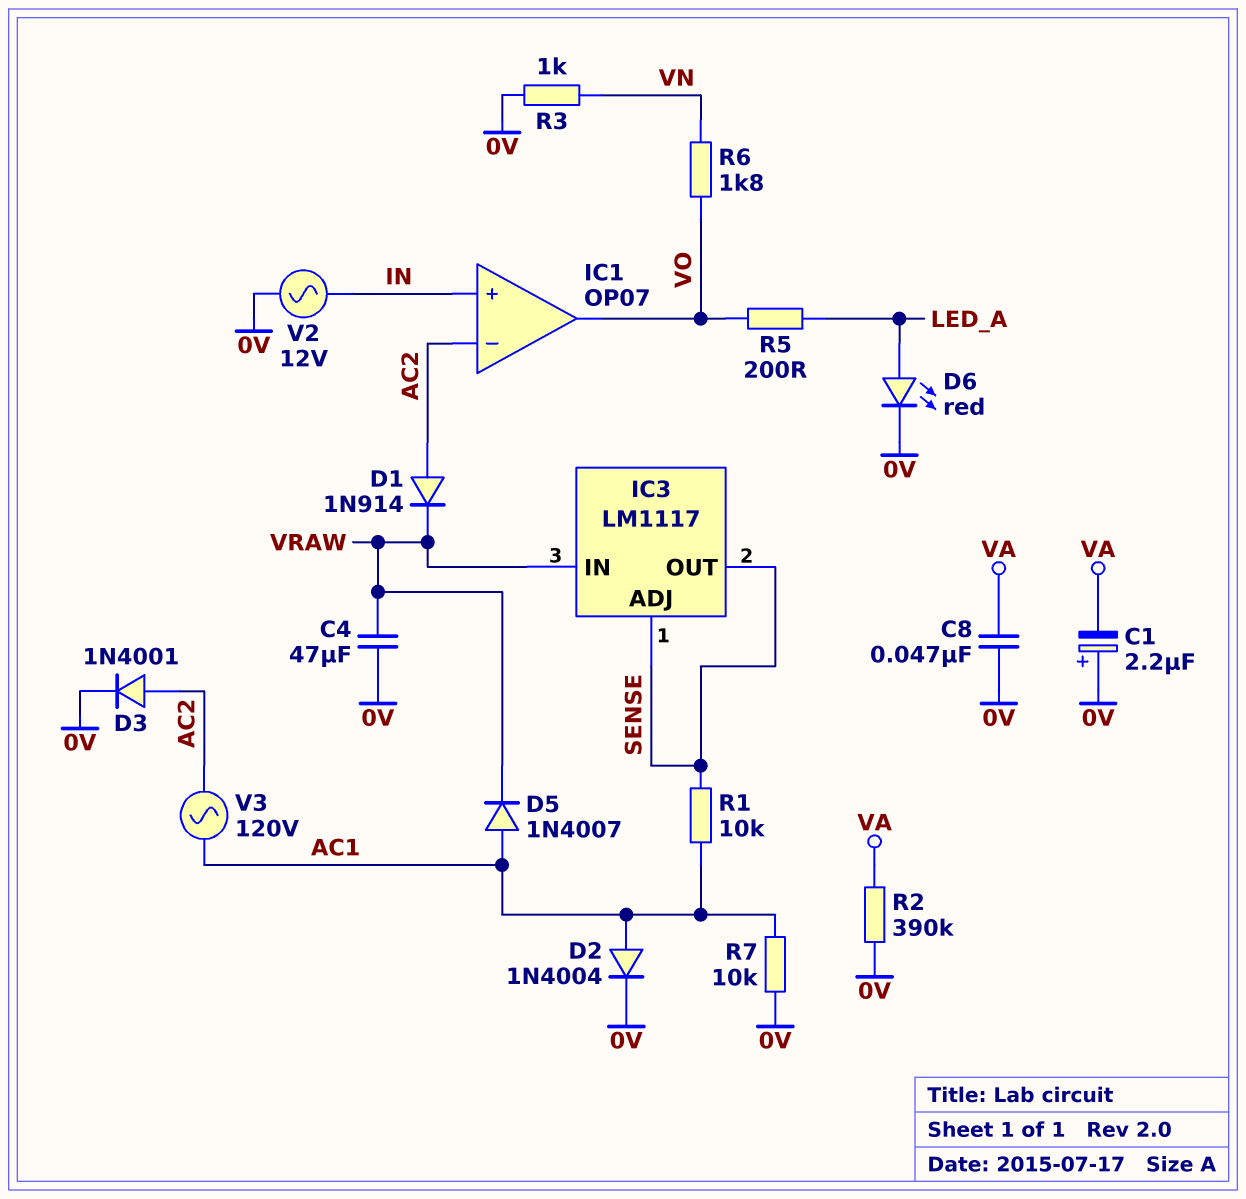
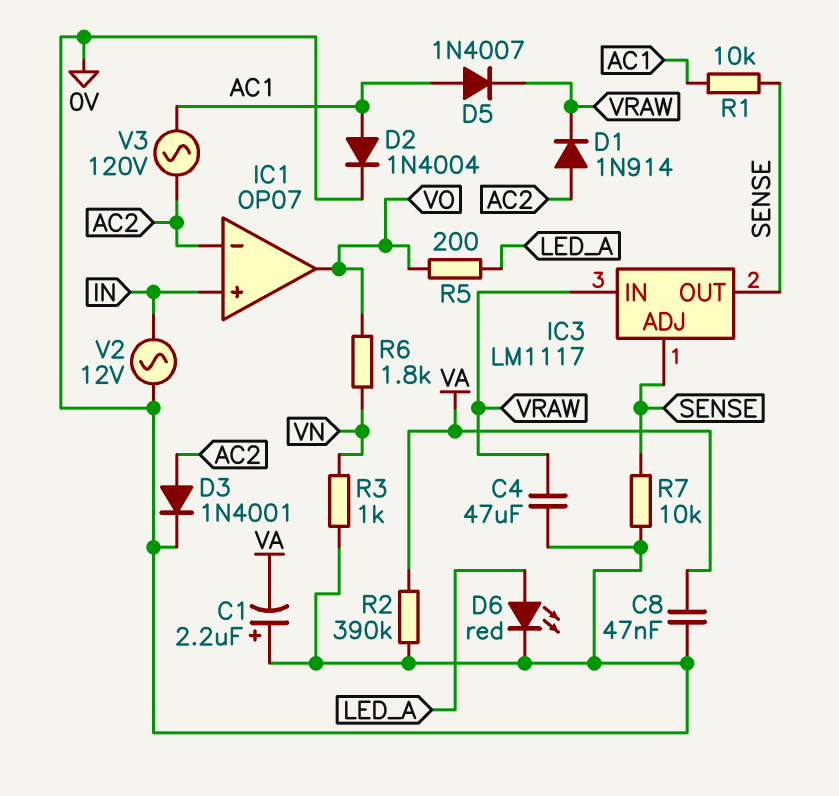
R7: 10k (0V, AC1) -> 10k (0V, SENSE)

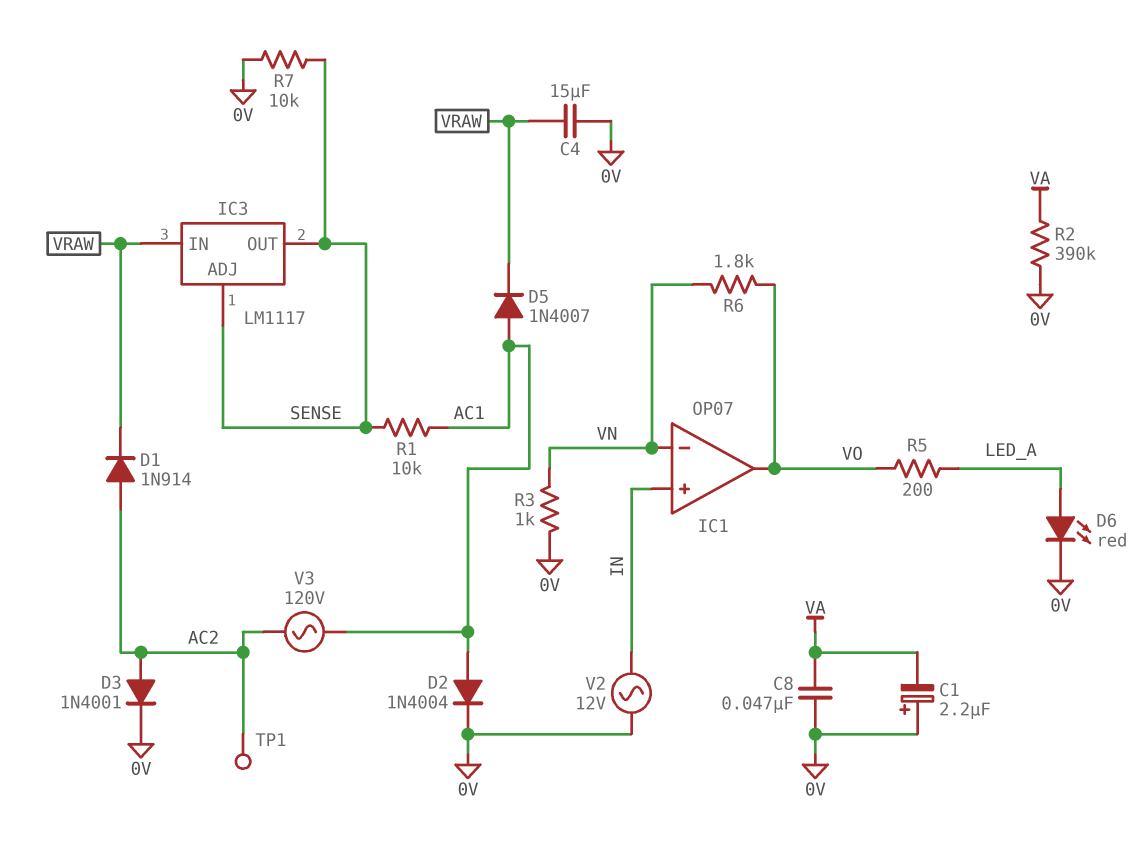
C4: 47uF (0V, VRAW) -> 15uF (0V, VRAW)
IC1 pin in-: AC2 -> VN
TP1: none -> test point (AC2)

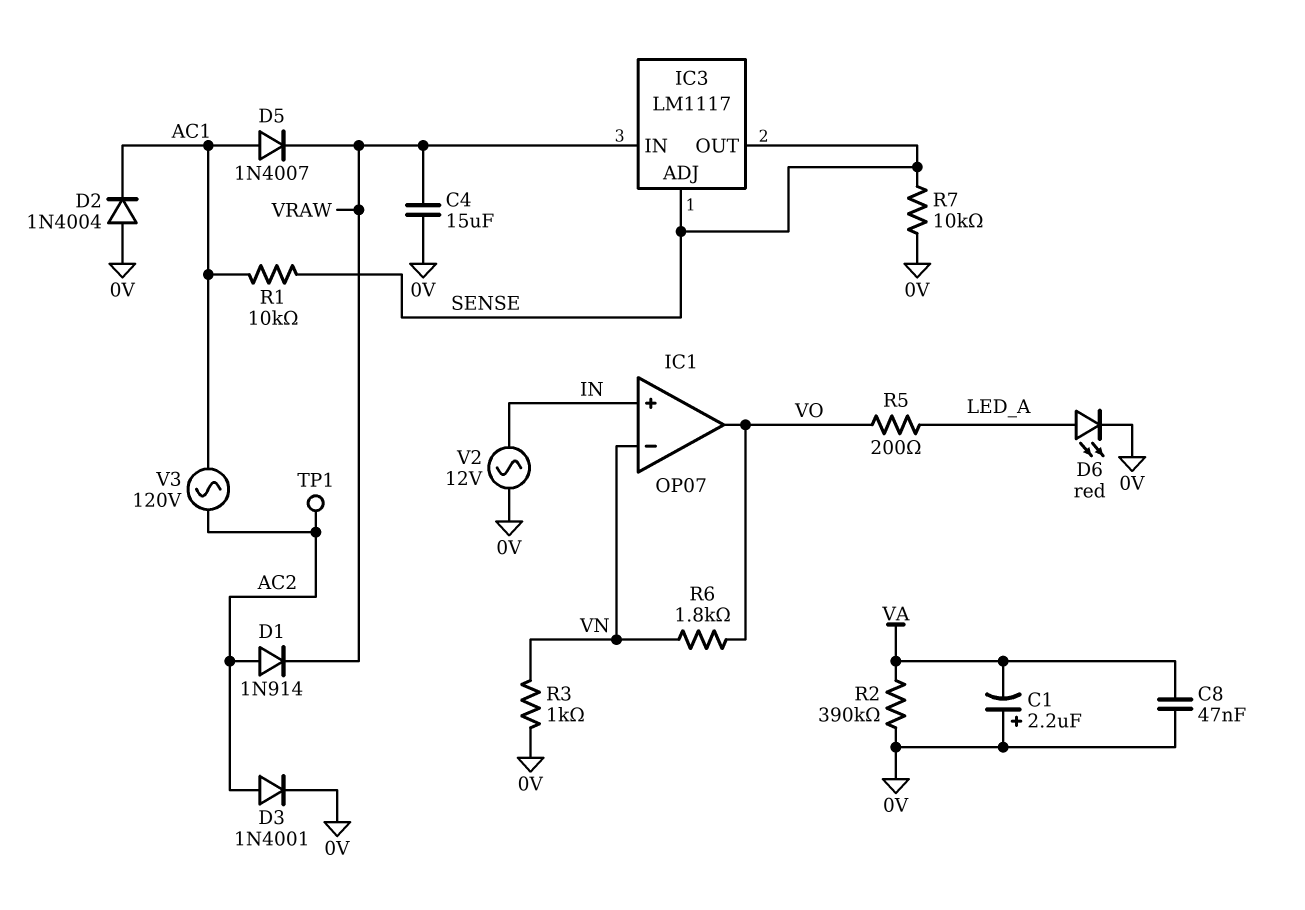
D2: diode 1N4004 (A AC1, K 0V) -> diode 1N4004 (A 0V, K AC1)

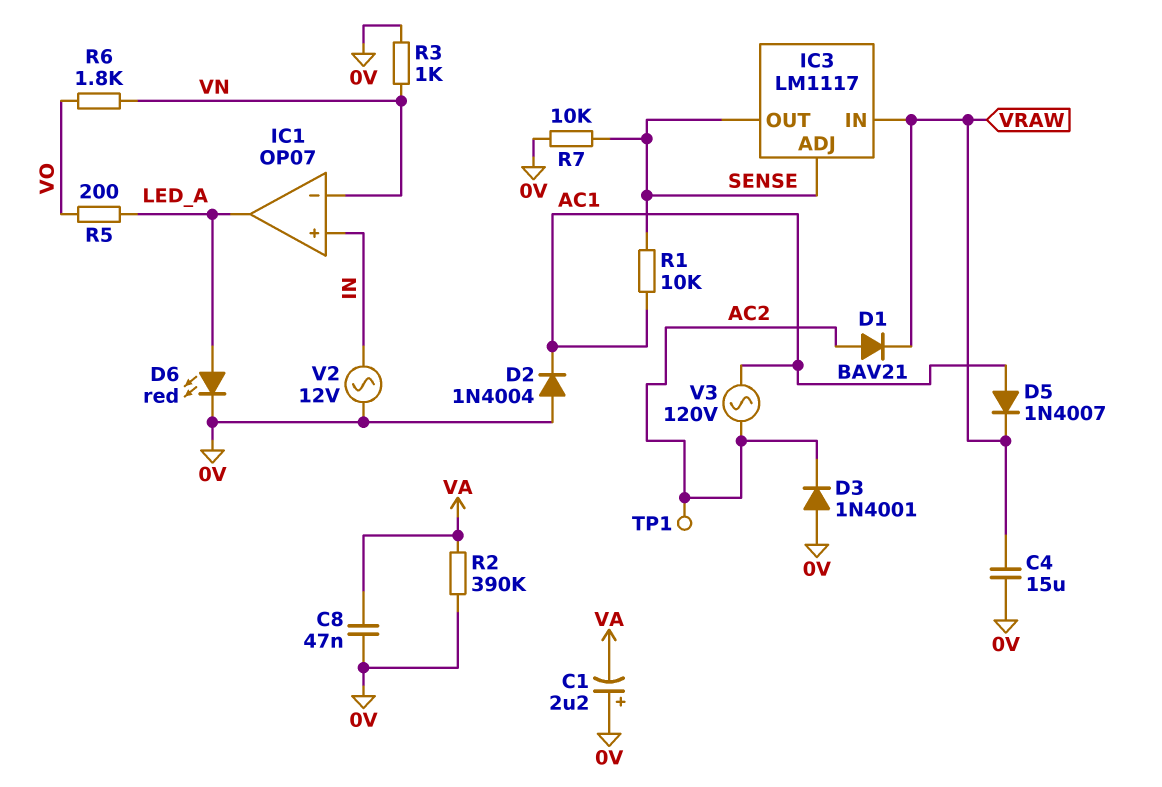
D1: diode 1N914 (A AC2, K VRAW) -> diode BAV21 (A AC2, K VRAW)
D3: diode 1N4001 (A AC2, K 0V) -> diode 1N4001 (A 0V, K AC2)
IC1 pin out: VO -> LED_A

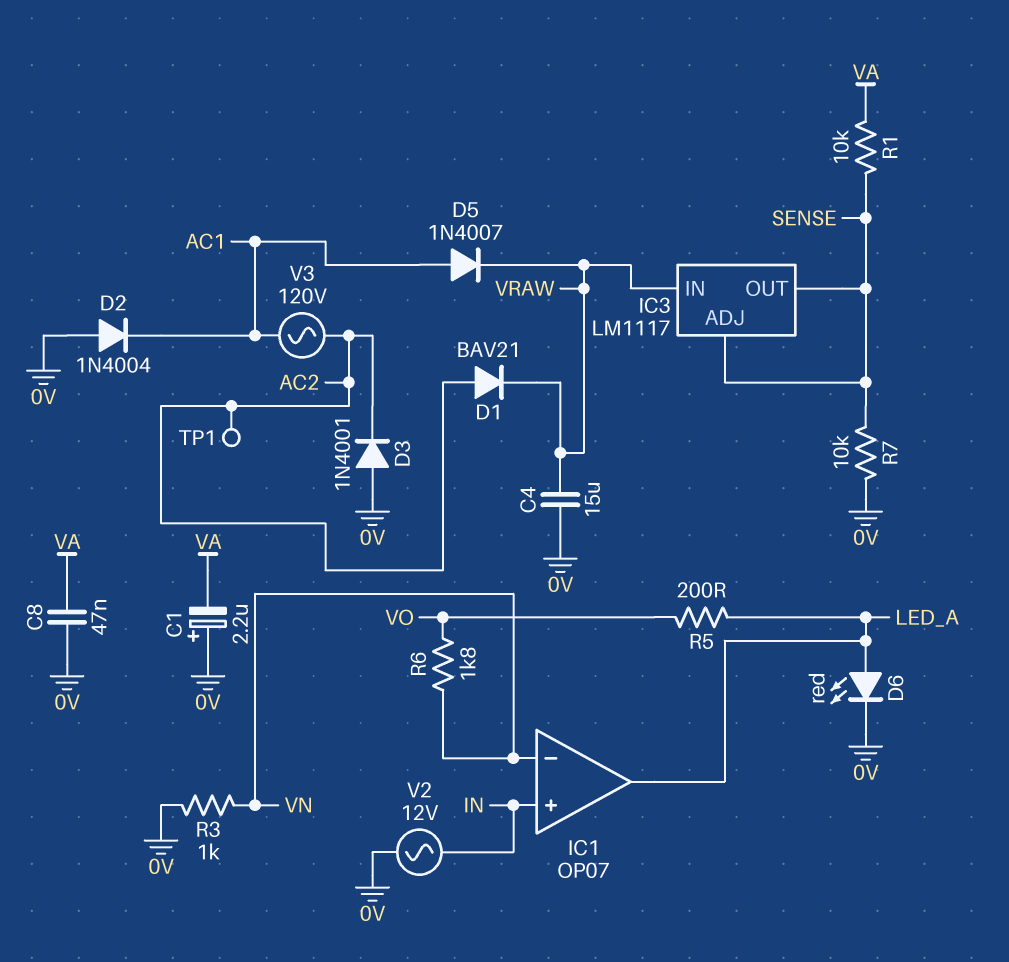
R1: 10k (AC1, SENSE) -> 10k (SENSE, VA)
R2: 390k (0V, VA) -> none

